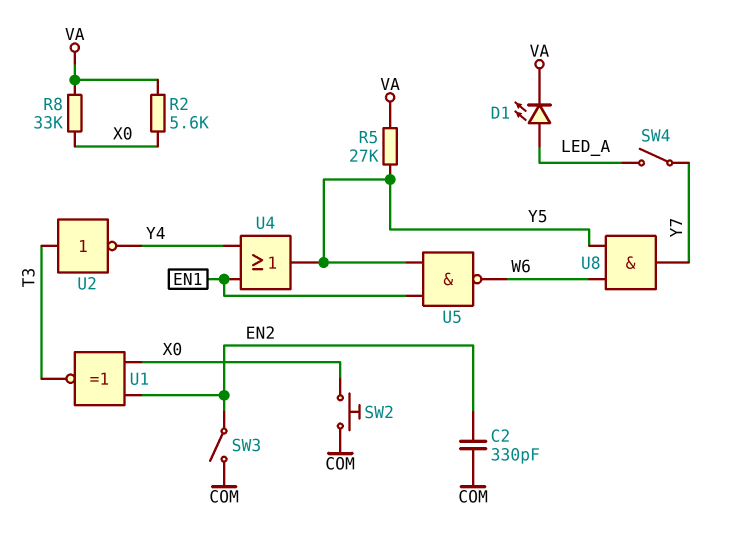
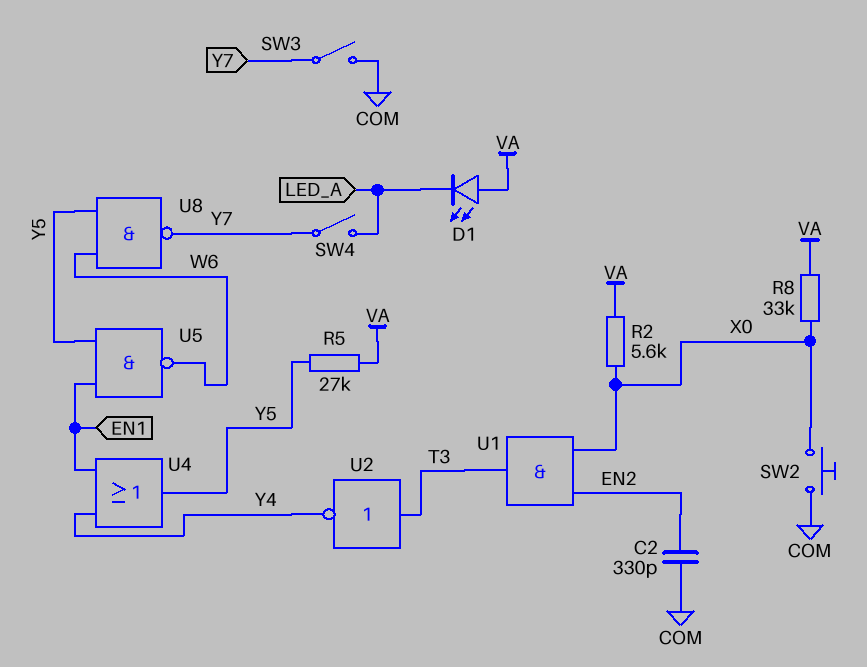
D1: LED (A LED_A, K VA) -> LED (A VA, K LED_A)
SW3: switch (COM, EN2) -> switch (COM, Y7)
U1: XNOR (in EN2, in X0, out T3) -> AND (in EN2, in X0, out T3)
U8: AND (in W6, in Y5, out Y7) -> NAND (in W6, in Y5, out Y7)

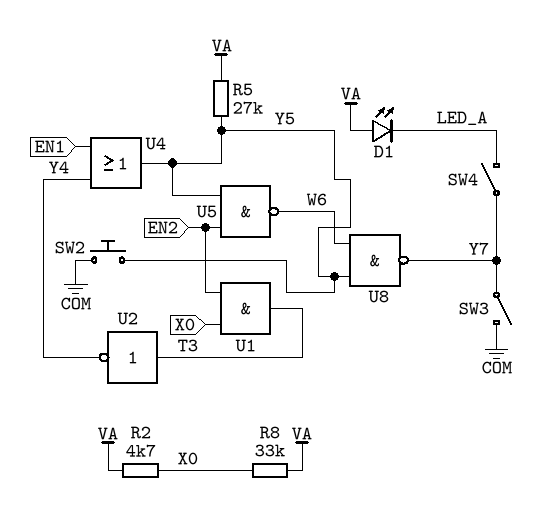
C2: 330pF (COM, EN2) -> none
R2: 5.6k (VA, X0) -> 4.7k (VA, X0)
SW2: button (COM, X0) -> button (COM, Y5)
U5: NAND (in EN1, in Y5, out W6) -> NAND (in EN2, in Y5, out W6)

